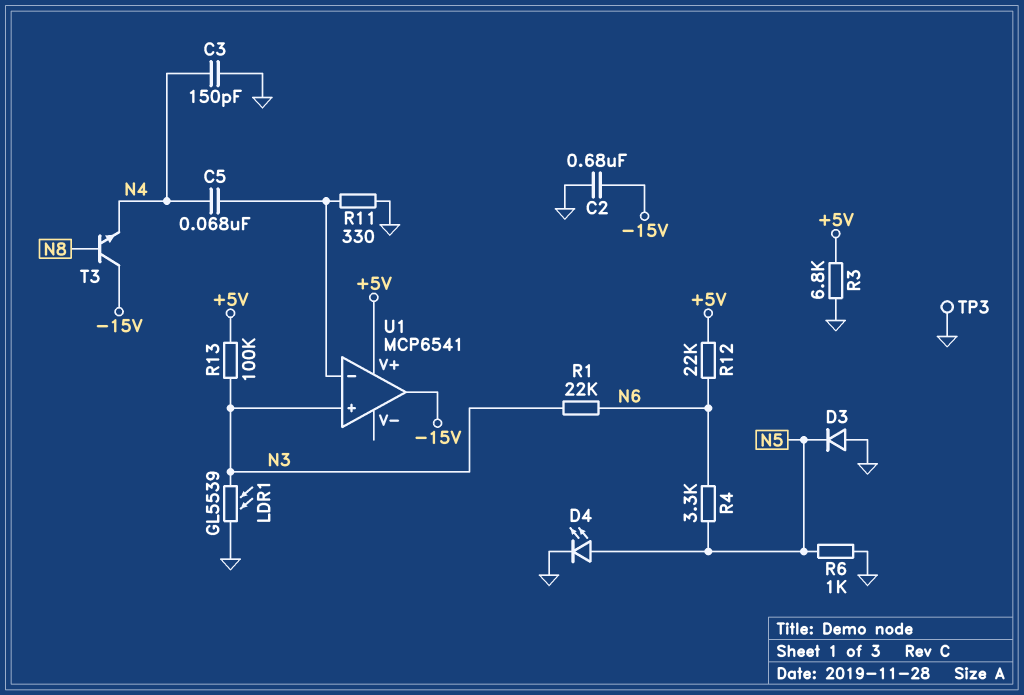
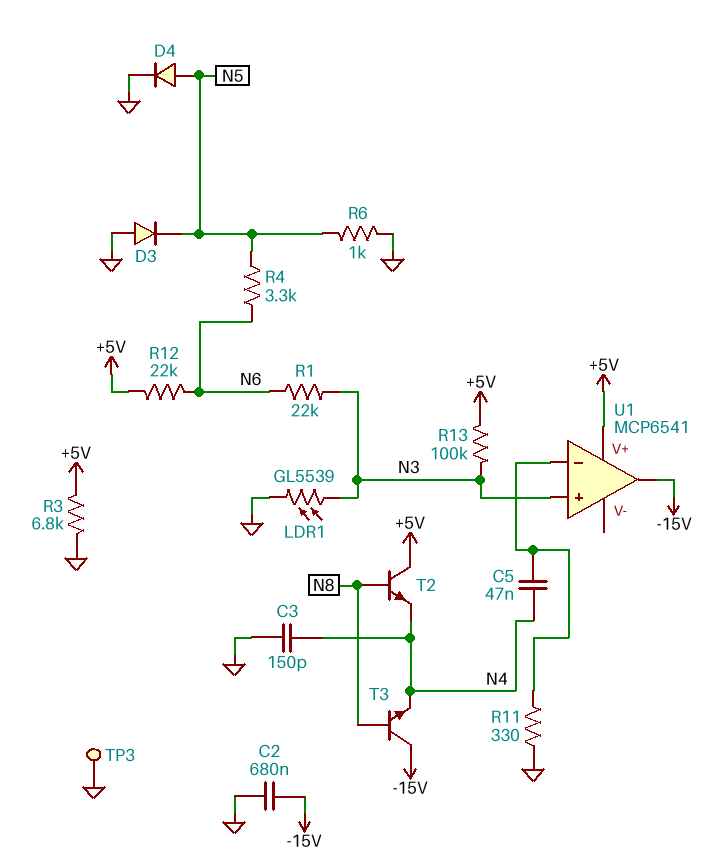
C5: 68nF (N4, U1/in-) -> 47nF (N4, U1/in-)
D4: LED (A N5, K GND) -> diode (A N5, K GND)
T2: none -> NPN (B N8, C +5V, E N4)

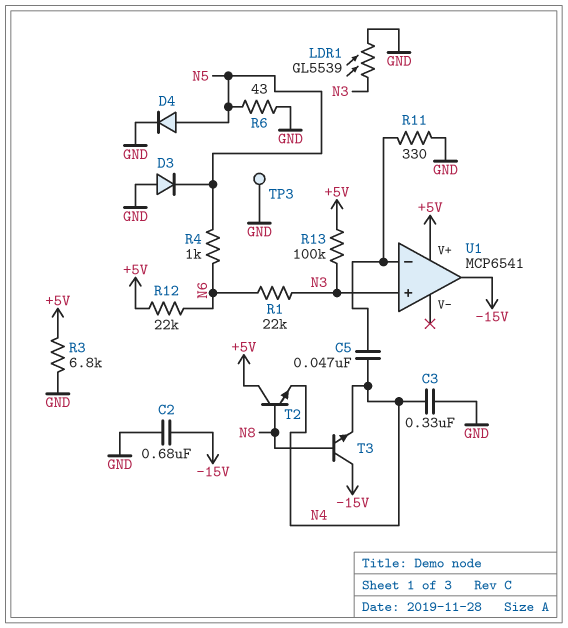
C3: 150pF (GND, N4) -> 330nF (GND, N4)
R4: 3.3k (N5, N6) -> 1k (N5, N6)
R6: 1k (GND, N5) -> 43 (GND, N5)

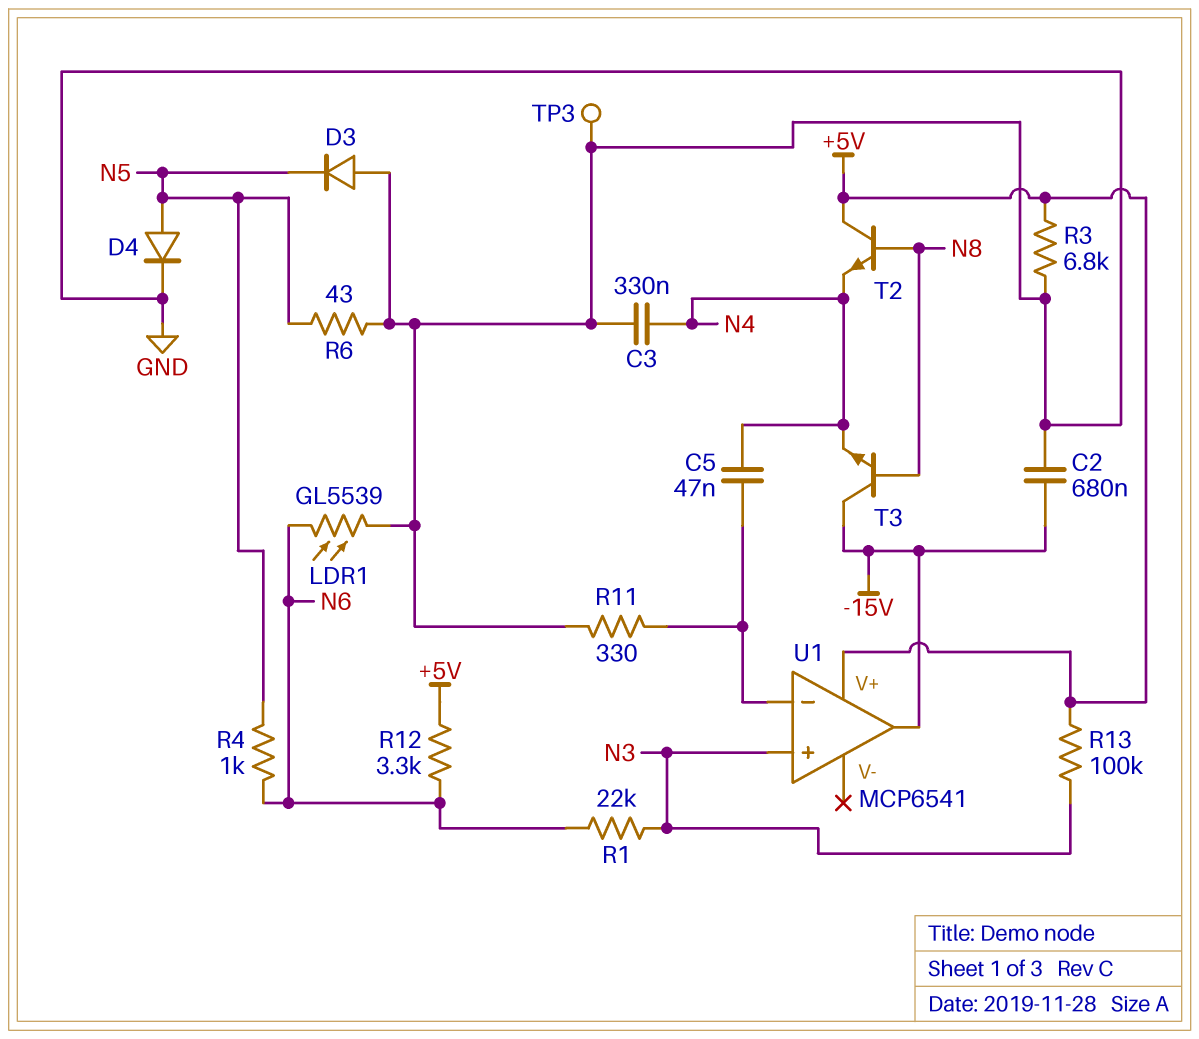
LDR1: GL5539 (GND, N3) -> GL5539 (GND, N6)
R12: 22k (+5V, N6) -> 3.3k (+5V, N6)

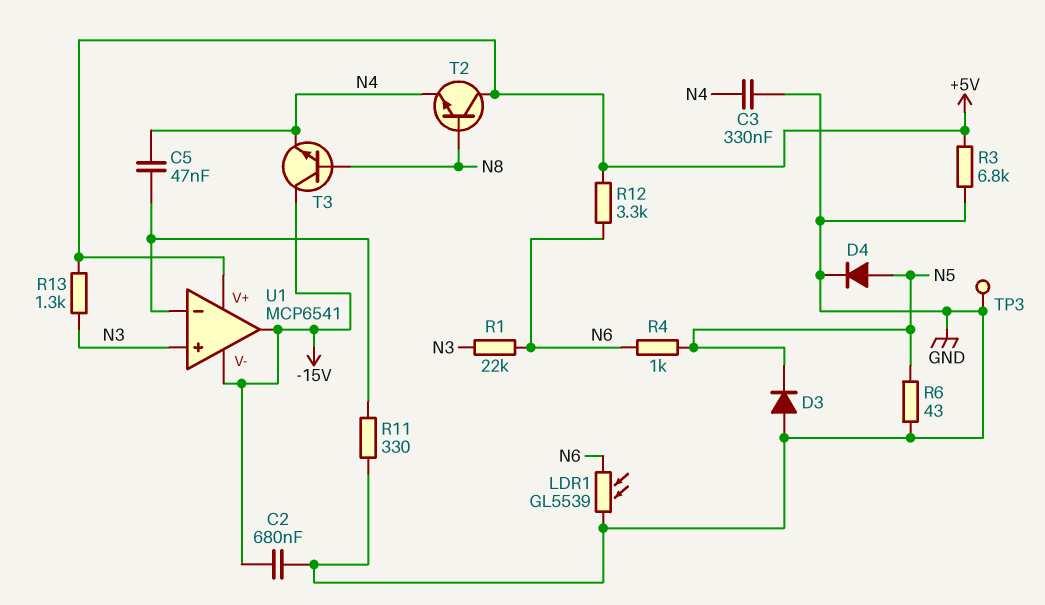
R13: 100k (+5V, N3) -> 1.3k (+5V, N3)
U1 pin V-: none -> -15V

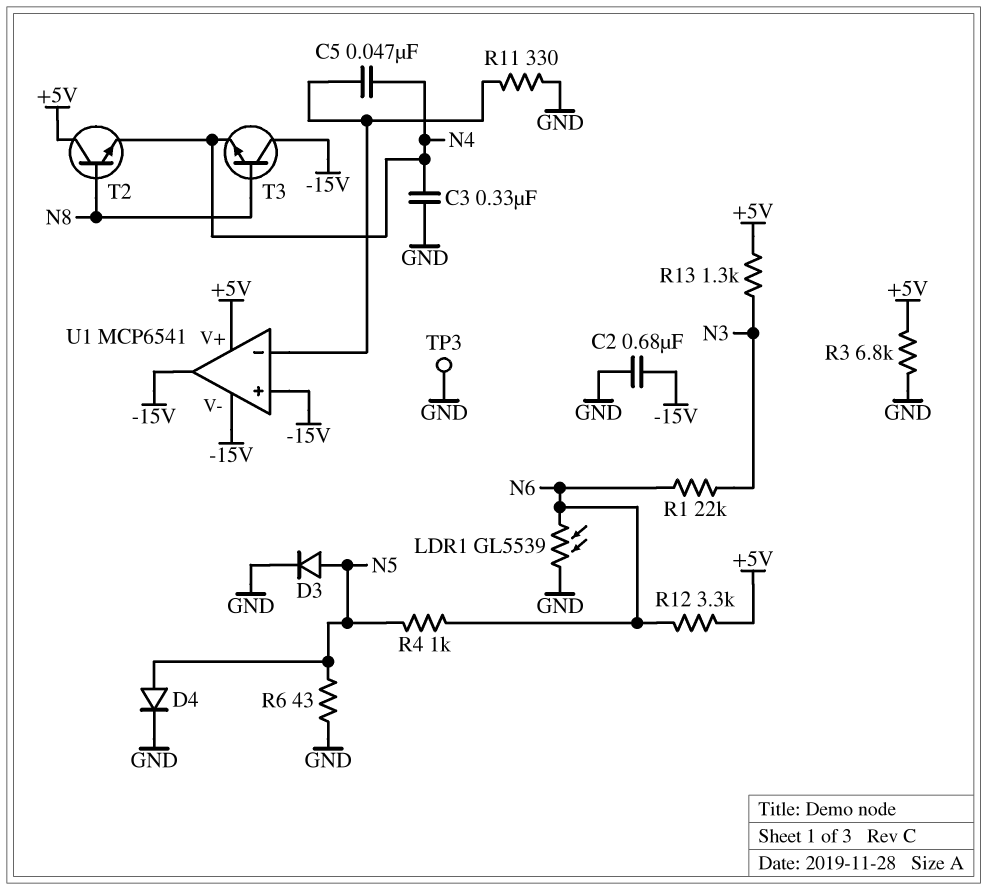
D3: diode (A GND, K N5) -> diode (A N5, K GND)
U1 pin in+: N3 -> -15V

